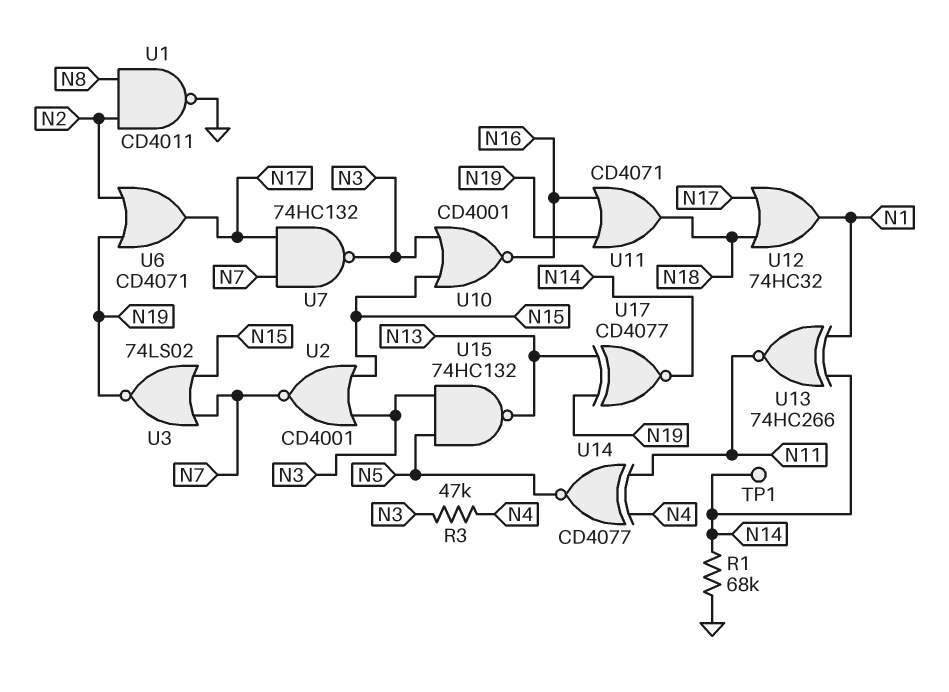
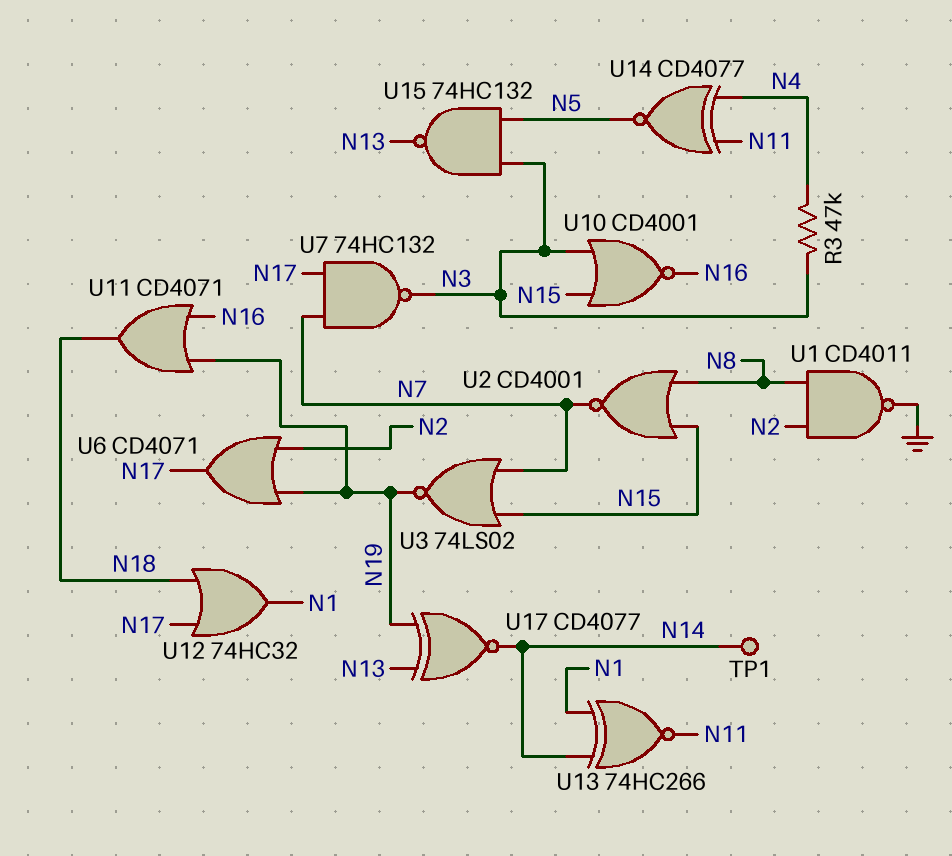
R1: 68k (GND, N14) -> none
U2: NOR CD4001 (in N3, in N15, out N7) -> NOR CD4001 (in N8, in N15, out N7)

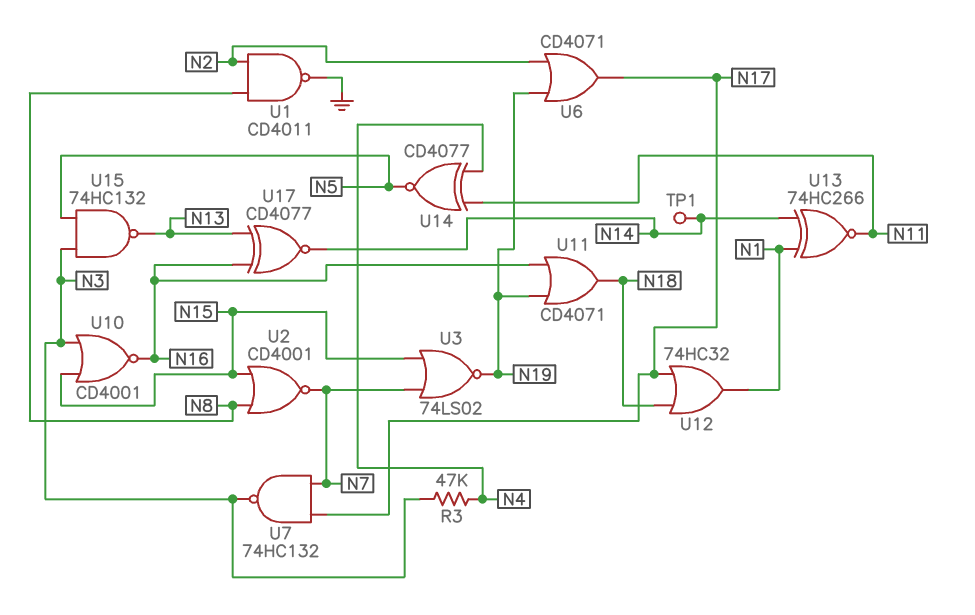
U17: XNOR CD4077 (in N13, in N19, out N14) -> XNOR CD4077 (in N13, in N16, out N14)

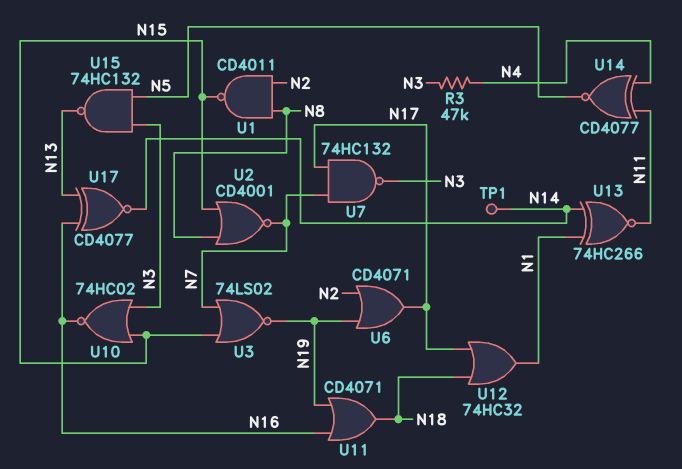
U1: NAND CD4011 (in N2, in N8, out GND) -> NAND CD4011 (in N2, in N8, out N15)
U10: NOR CD4001 (in N3, in N15, out N16) -> NOR 74HC02 (in N3, in N15, out N16)

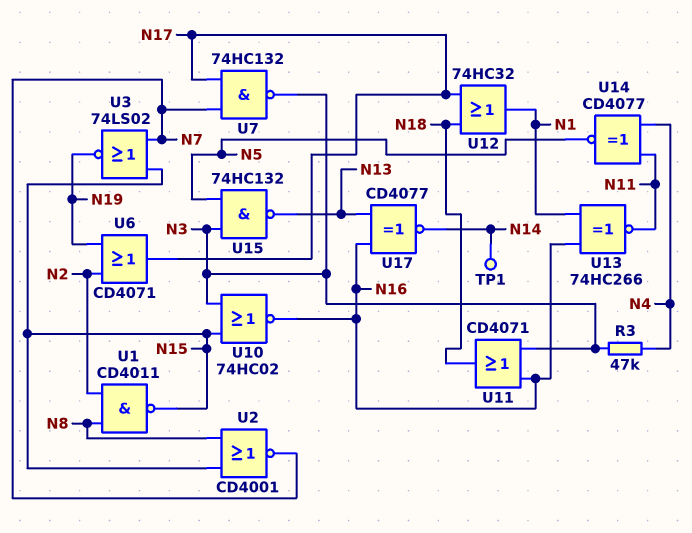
U11: OR CD4071 (in N16, in N19, out N18) -> OR CD4071 (in N3, in N16, out N18)
U13: XNOR 74HC266 (in N1, in N14, out N11) -> XNOR 74HC266 (in N1, in N16, out N11)

